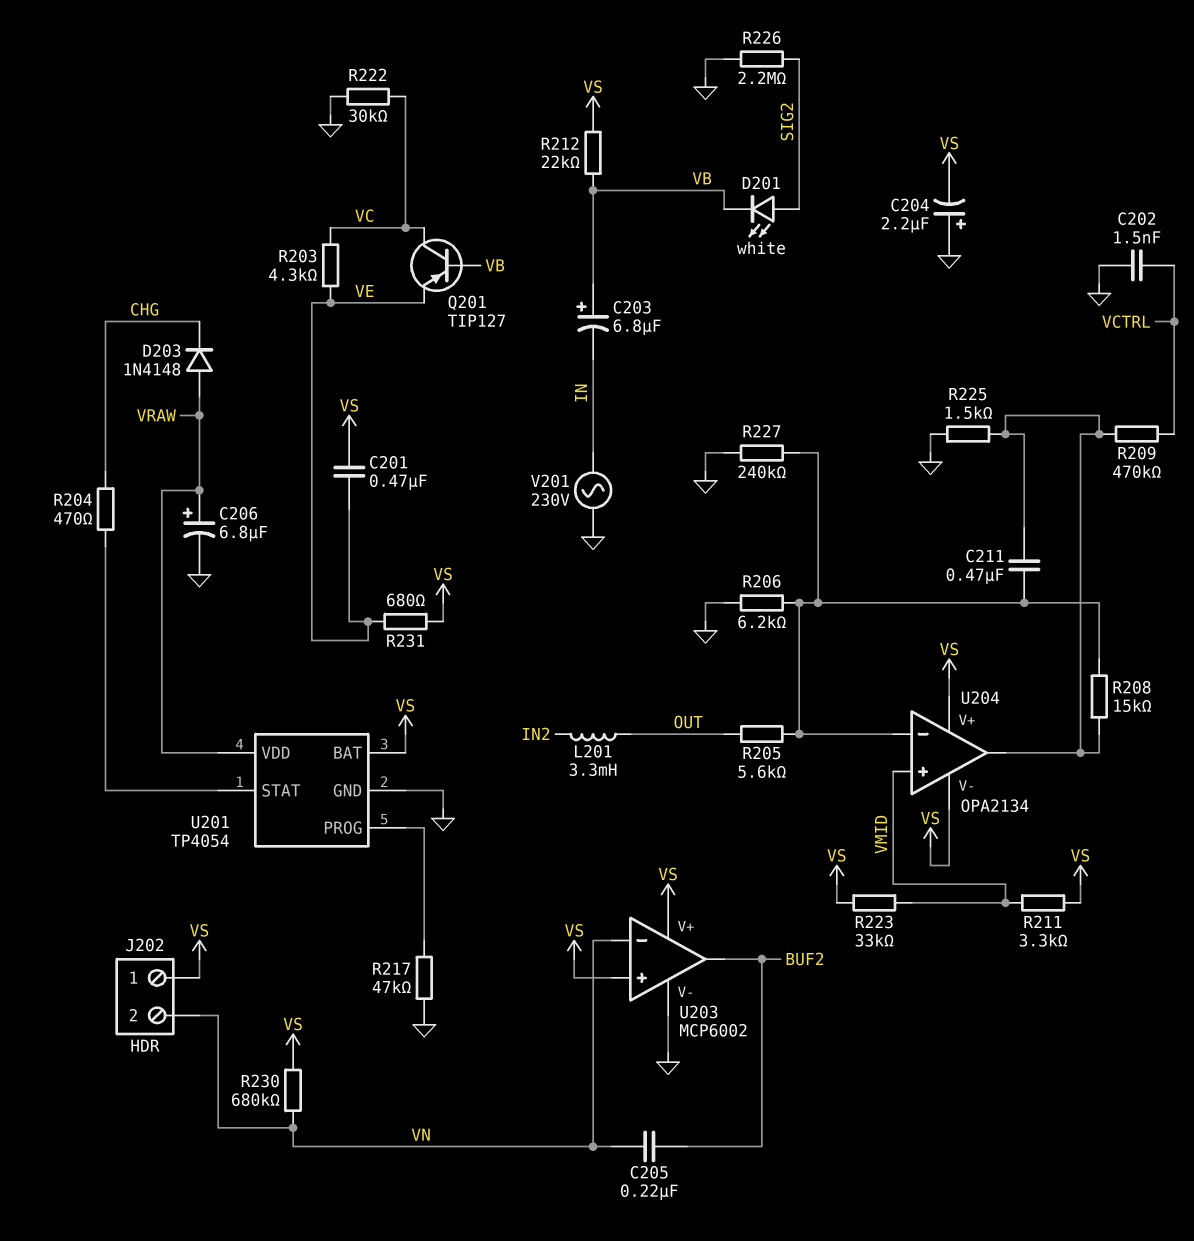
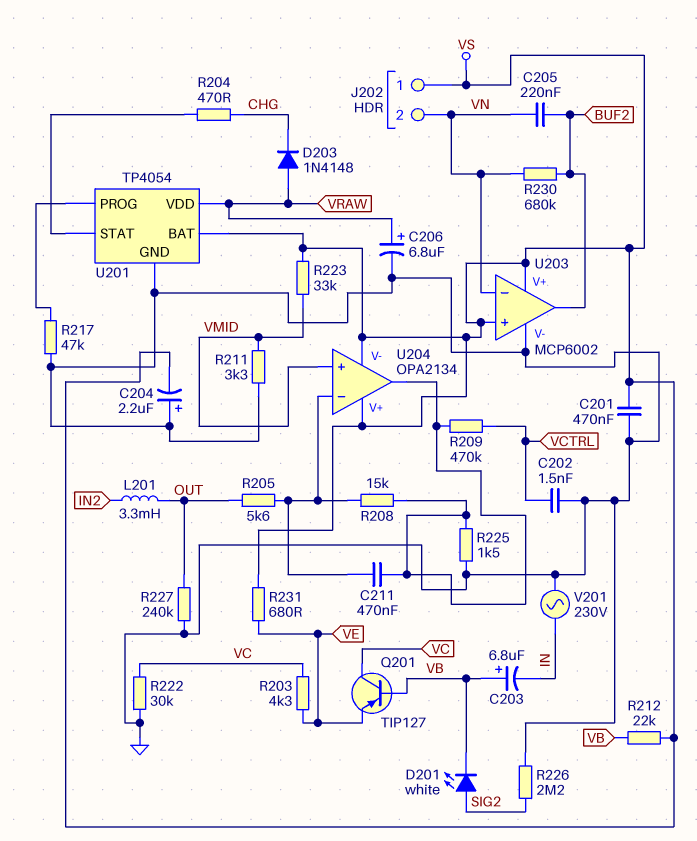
C201: 470nF (VE, VS) -> 470nF (GND, VS)
R206: 6.2k (GND, U204/in-) -> none
R211: 3.3k (VMID, VS) -> 3.3k (GND, VMID)
R227: 240k (GND, U204/in-) -> 240k (GND, OUT)
R230: 680k (VN, VS) -> 680k (BUF2, VN)

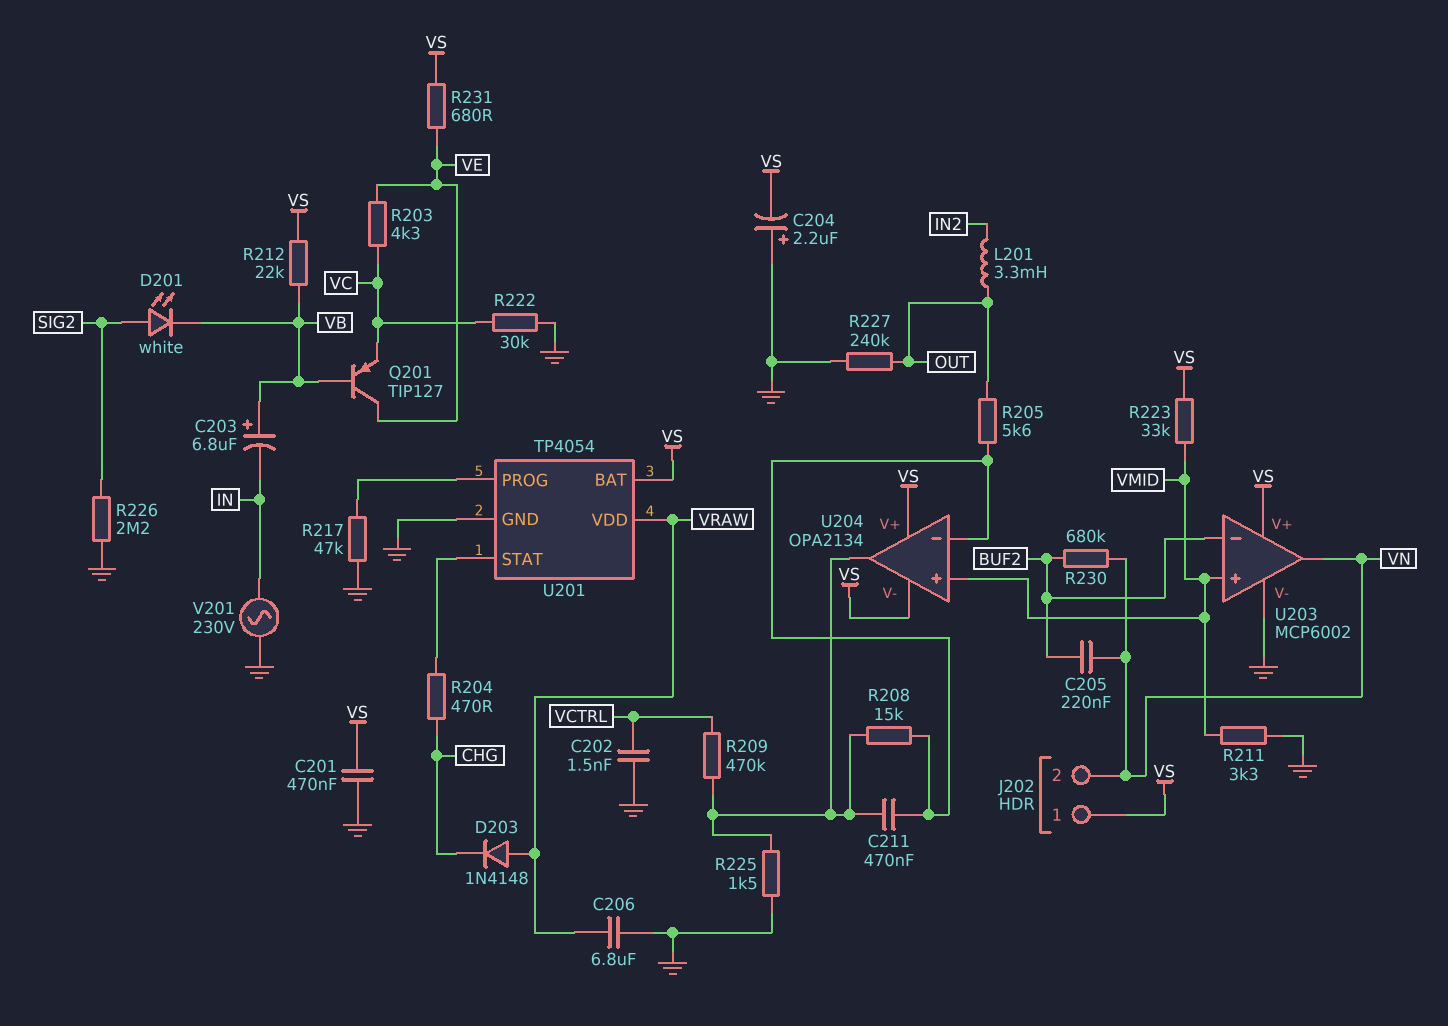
C206: 6.8uF (plus VRAW, minus GND) -> 6.8uF (GND, VRAW)
Q201: PNP TIP127 (B VB, C VC, E VE) -> PNP TIP127 (B VB, C VE, E VC)
U203 pin in+: VS -> VMID
U203 pin in-: VN -> BUF2
U203 pin out: BUF2 -> VN

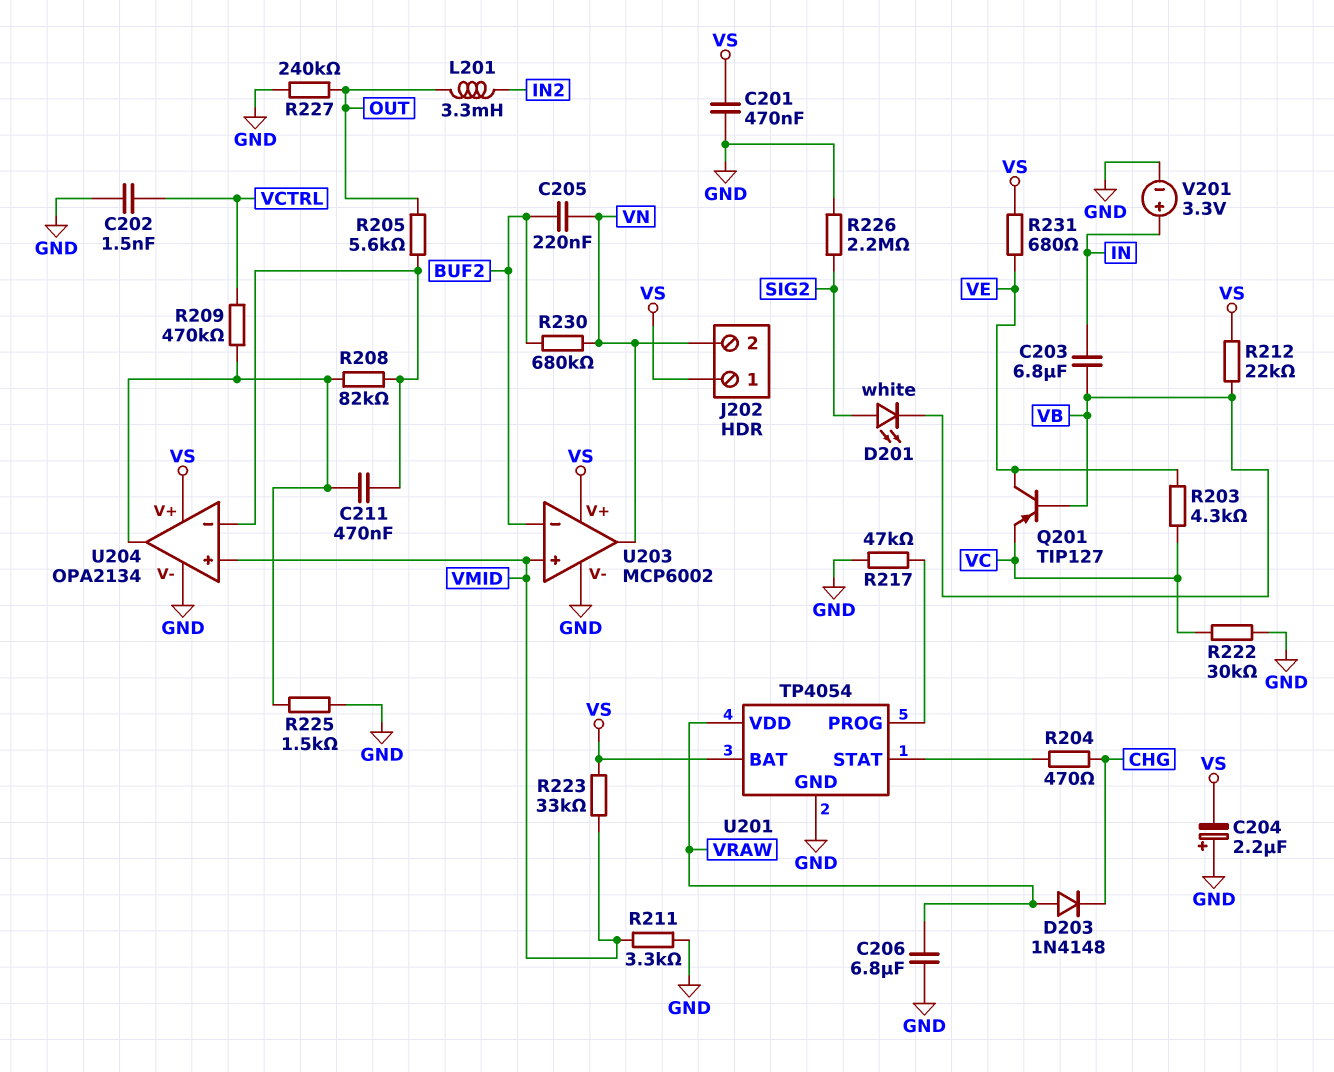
C203: 6.8uF (plus VB, minus IN) -> 6.8uF (IN, VB)
R208: 15k (U204/in-, U204/out) -> 82k (U204/in-, U204/out)
U204 pin V-: VS -> GND
V201: AC 230V (GND, IN) -> 3.3V (plus IN, minus GND)

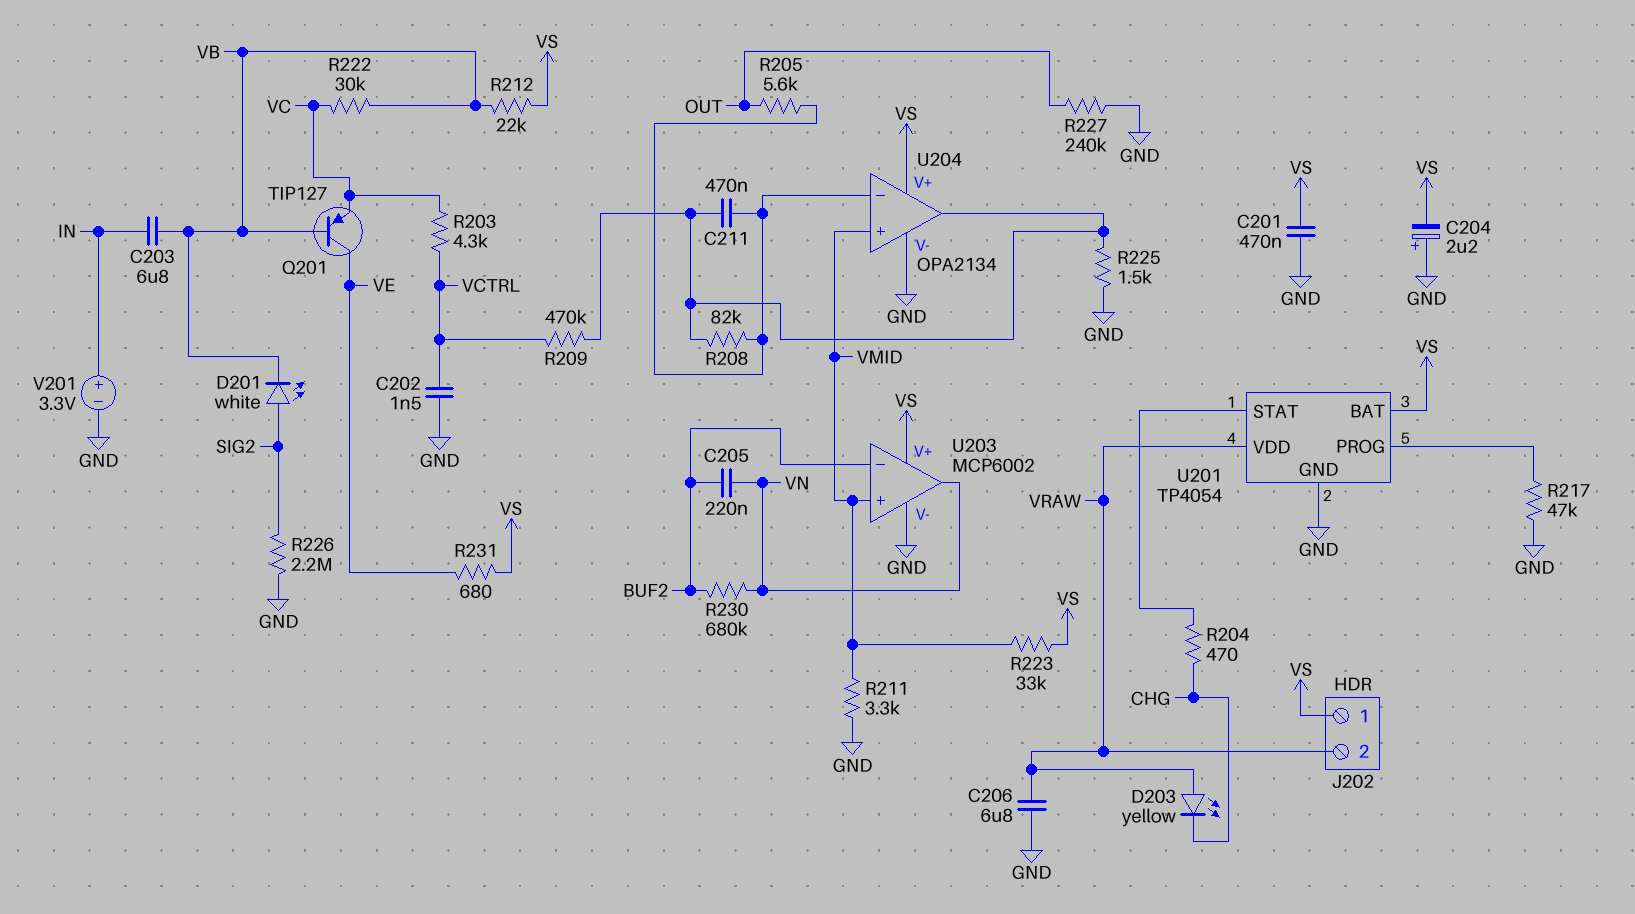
D203: diode 1N4148 (A VRAW, K CHG) -> LED yellow (A VRAW, K CHG)
J202 pin 2: VN -> VRAW
L201: 3.3mH (IN2, OUT) -> none
R203: 4.3k (VC, VE) -> 4.3k (VC, VCTRL)
R222: 30k (GND, VC) -> 30k (VB, VC)

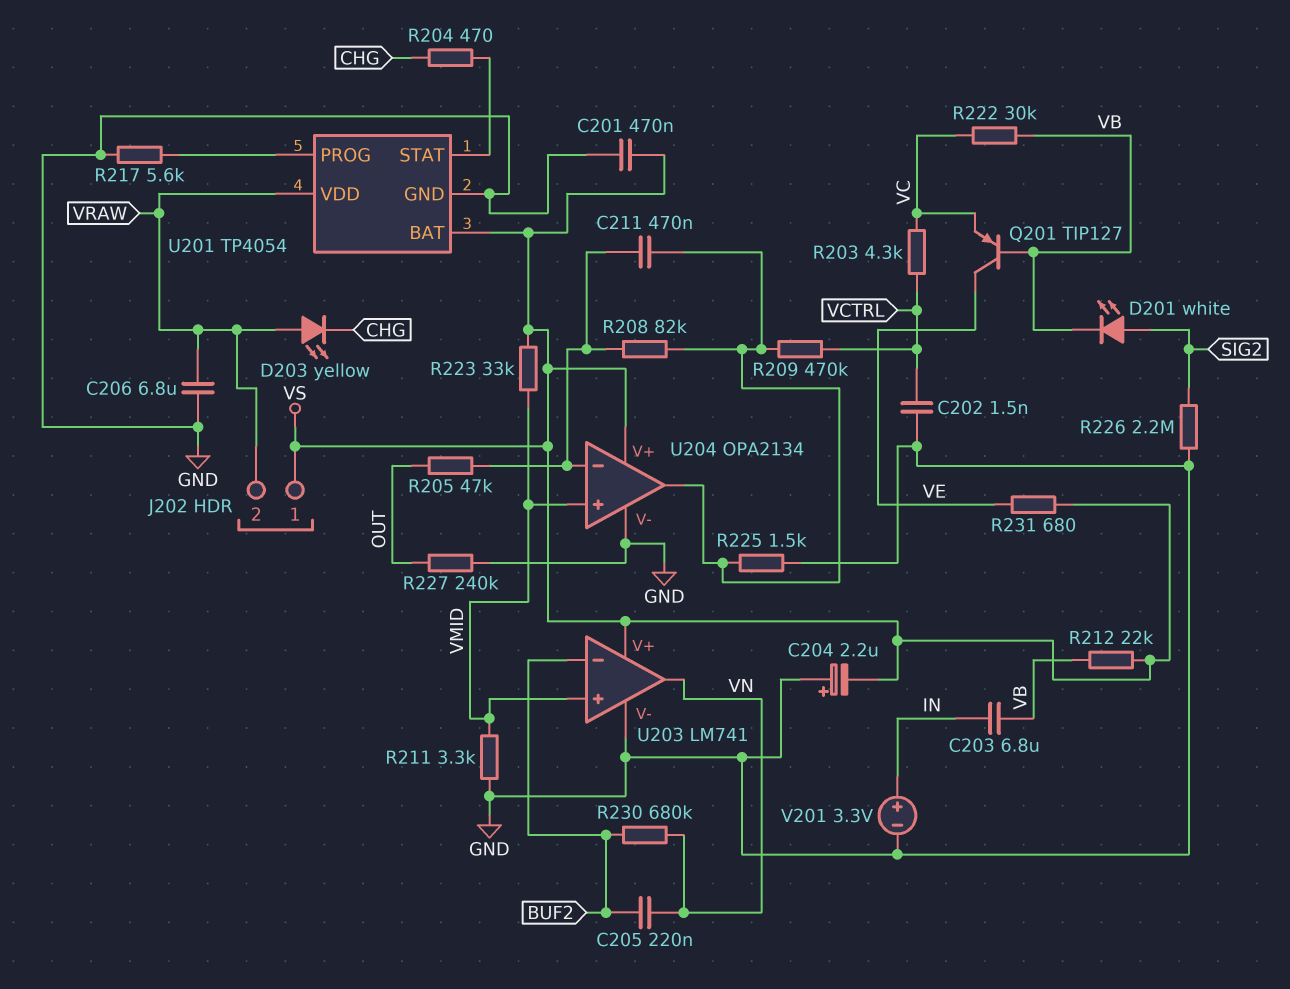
R205: 5.6k (OUT, U204/in-) -> 47k (OUT, U204/in-)
R217: 47k (GND, U201/PROG) -> 5.6k (GND, U201/PROG)
U203: MCP6002 -> LM741

